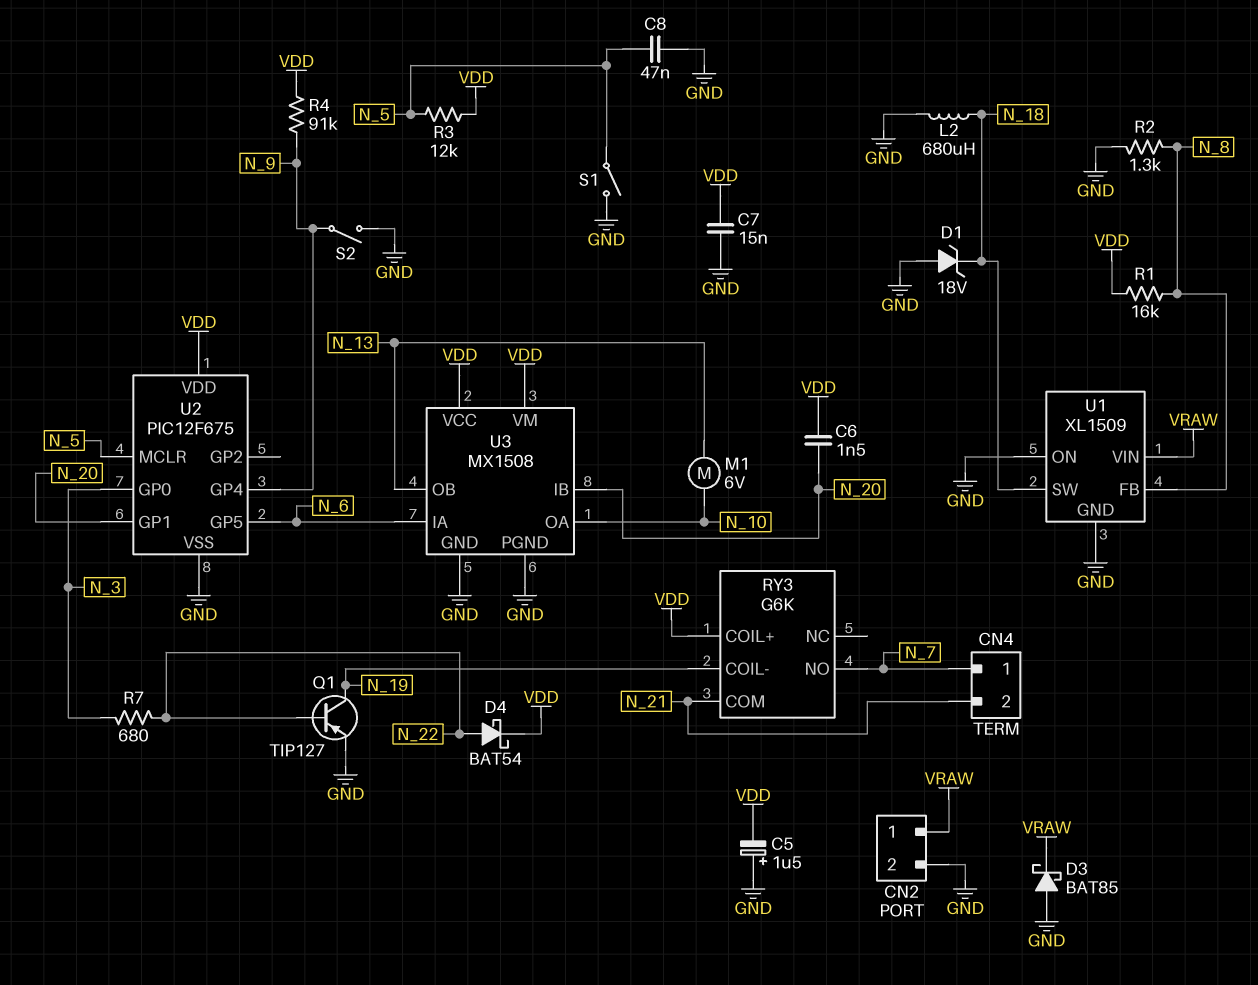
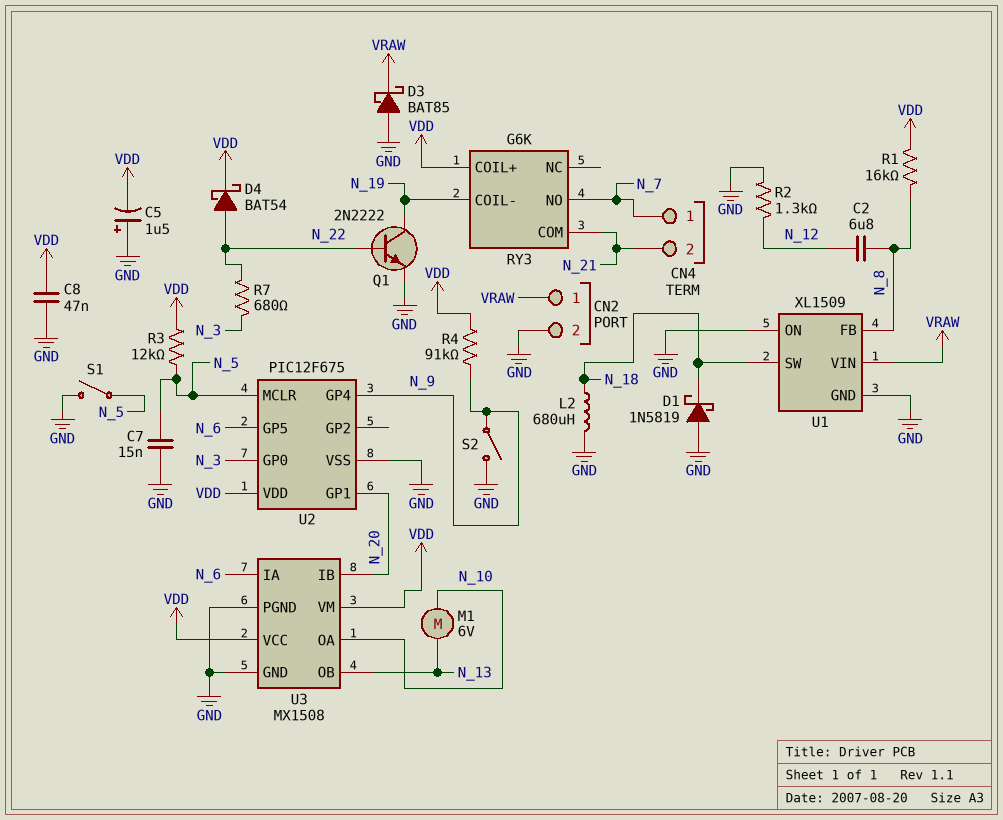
C2: none -> 6.8uF (N_8, N_12)
C6: 1.5nF (N_20, VDD) -> none
C7: 15nF (GND, VDD) -> 15nF (GND, N_5)
C8: 47nF (GND, N_5) -> 47nF (GND, VDD)
D1: zener 18V (A GND, K N_18) -> schottky 1N5819 (A GND, K N_18)
Q1: PNP TIP127 (B N_22, C N_19, E GND) -> NPN 2N2222 (B N_22, C N_19, E GND)
R2: 1.3k (GND, N_8) -> 1.3k (GND, N_12)

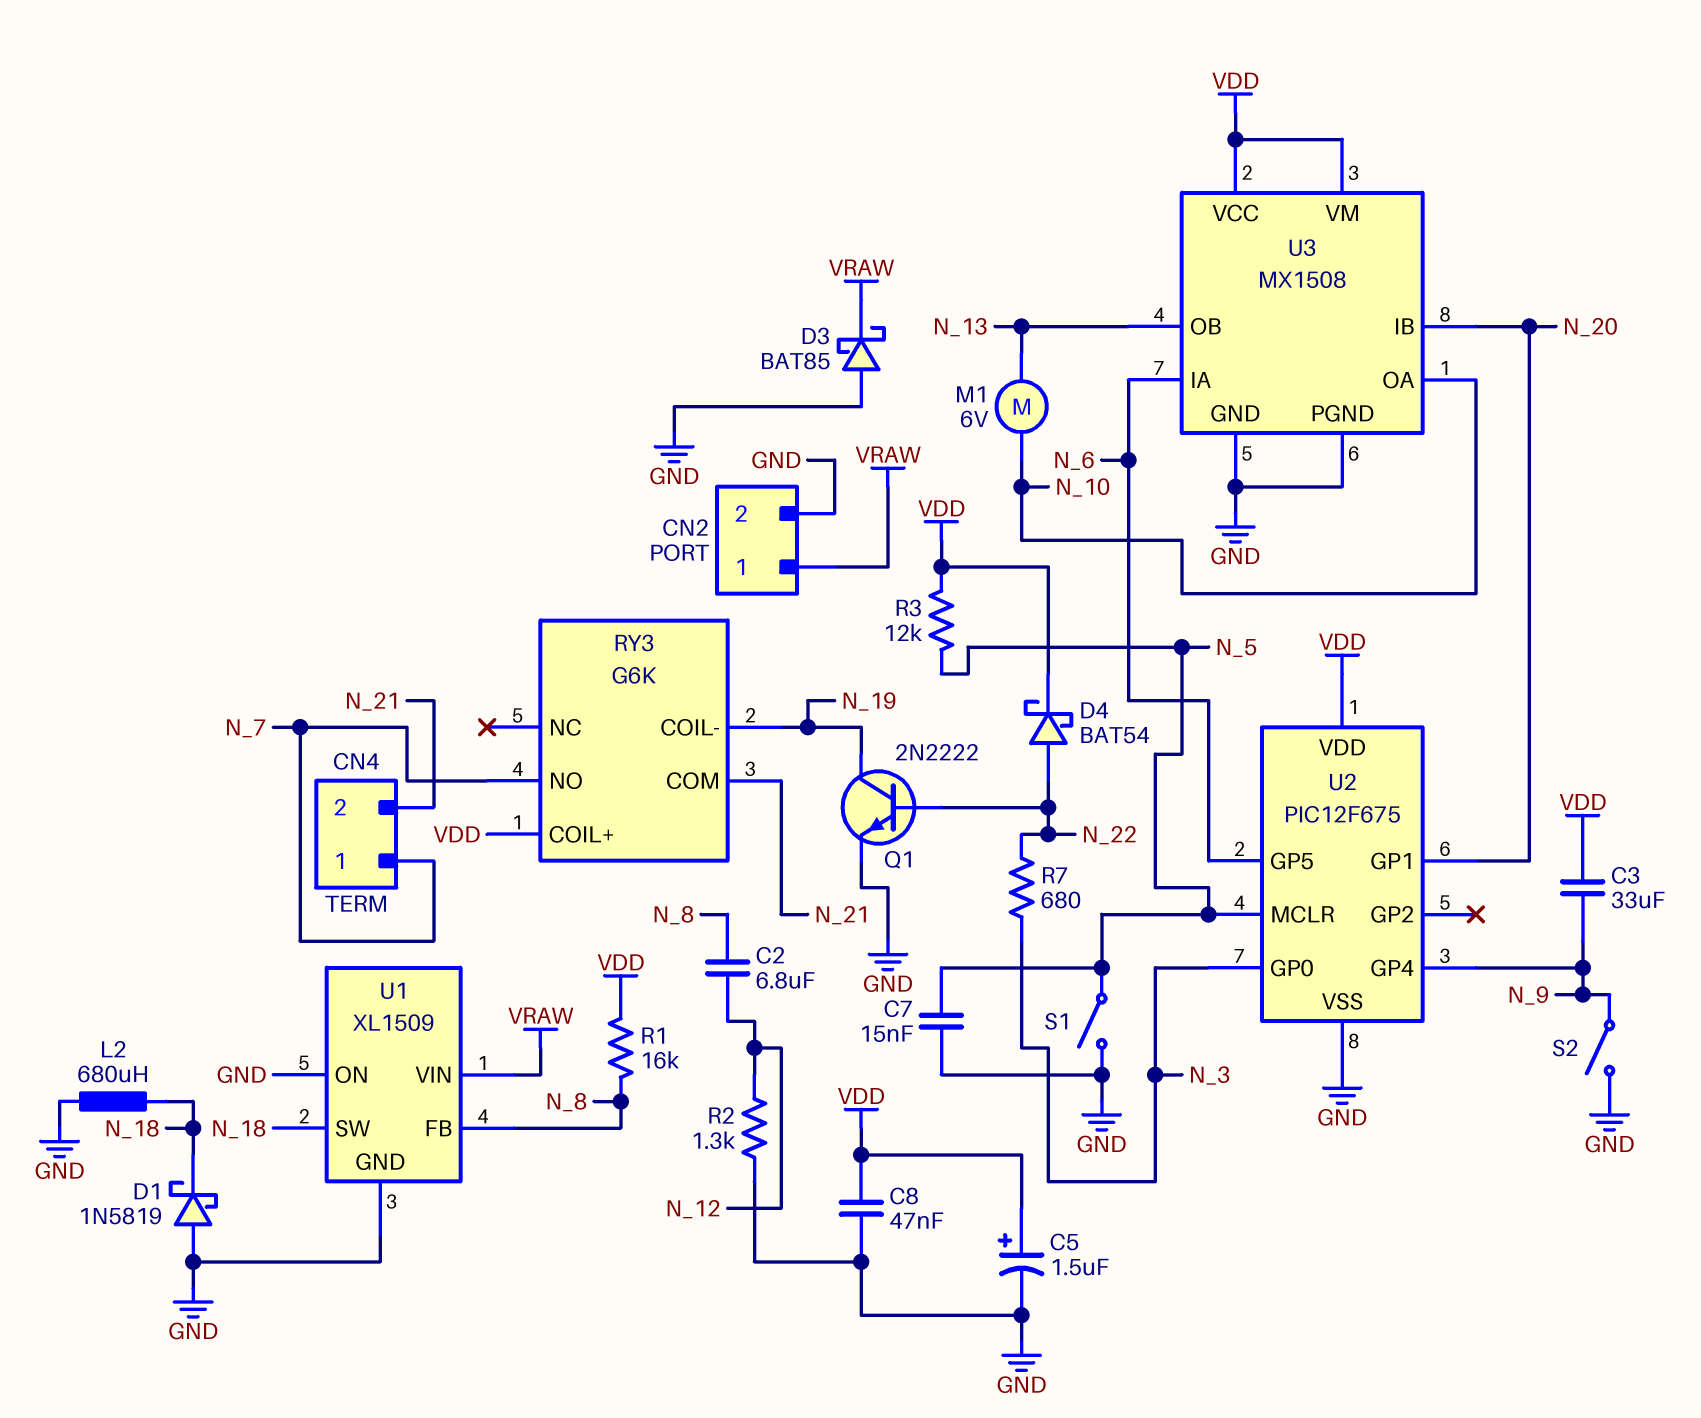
C3: none -> 33uF (N_9, VDD)
C5: 1.5uF (plus GND, minus VDD) -> 1.5uF (plus VDD, minus GND)
R4: 91k (N_9, VDD) -> none

